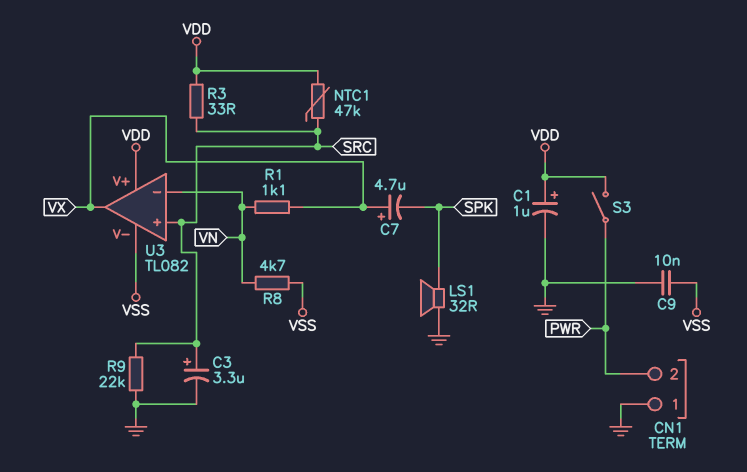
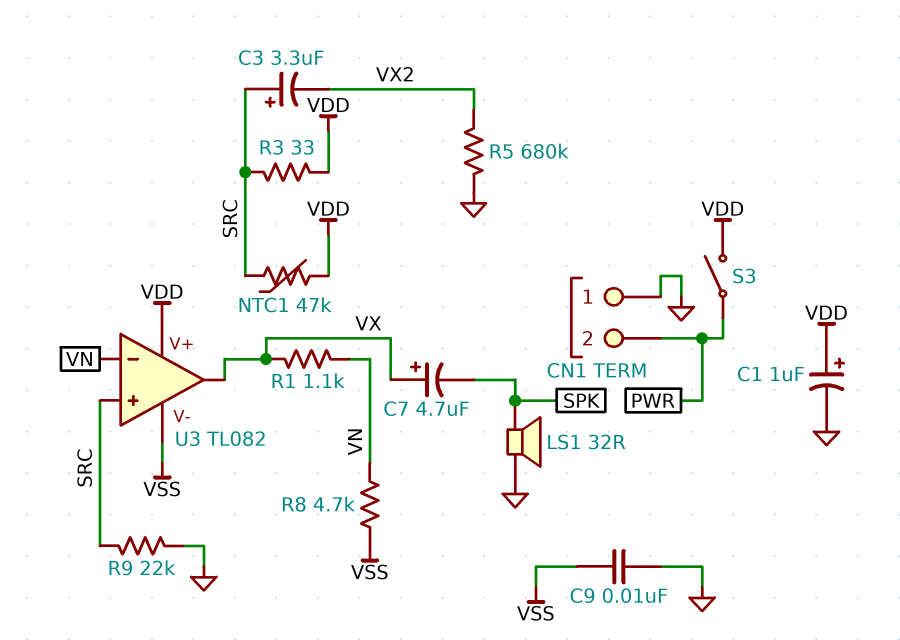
C3: 3.3uF (plus SRC, minus GND) -> 3.3uF (plus SRC, minus VX2)
R5: none -> 680k (GND, VX2)

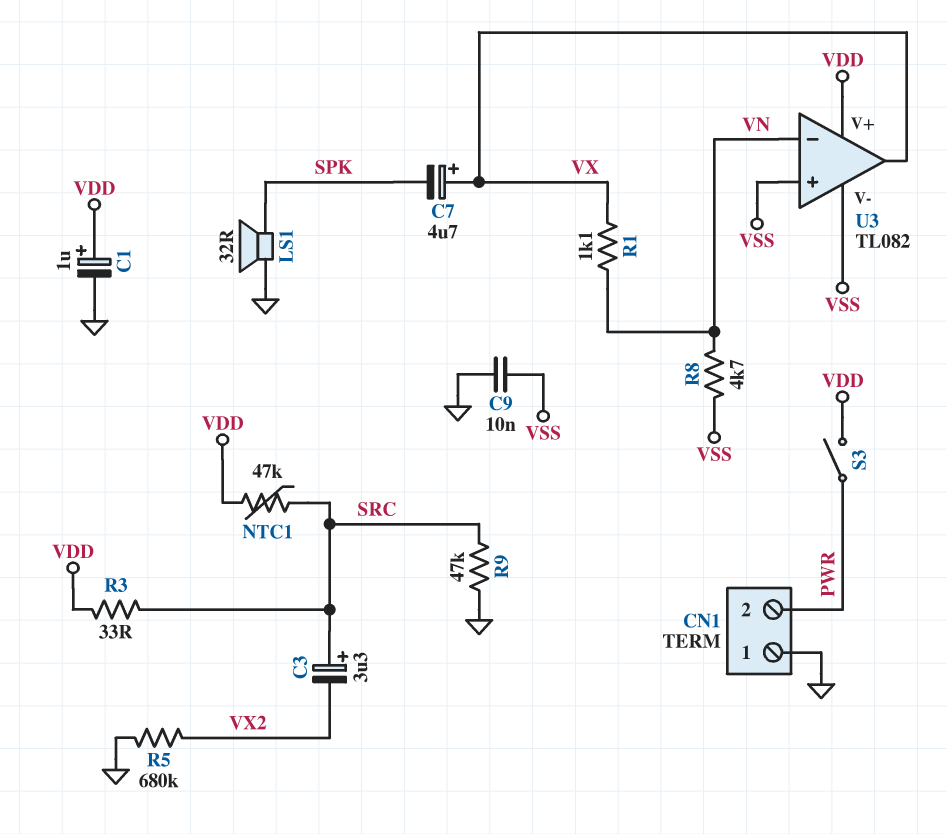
R9: 22k (GND, SRC) -> 47k (GND, SRC)
U3 pin in+: SRC -> VSS

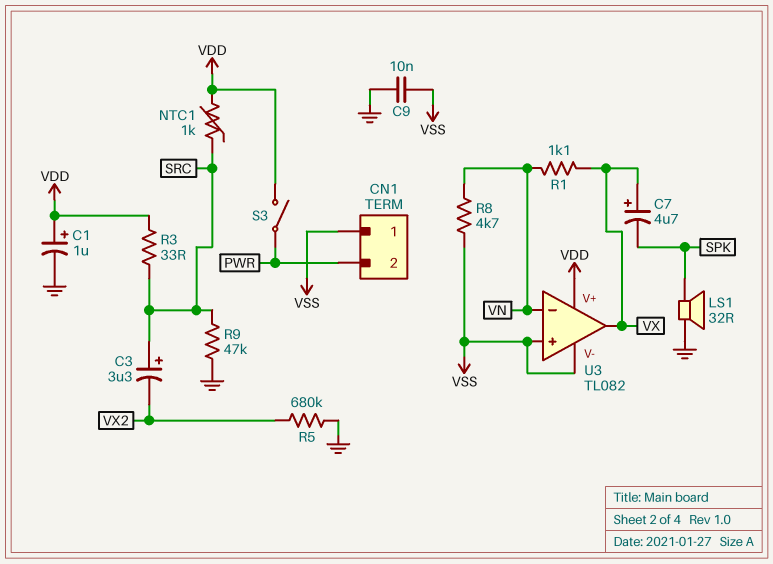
CN1 pin 1: GND -> VSS
NTC1: 47k (SRC, VDD) -> 1k (SRC, VDD)

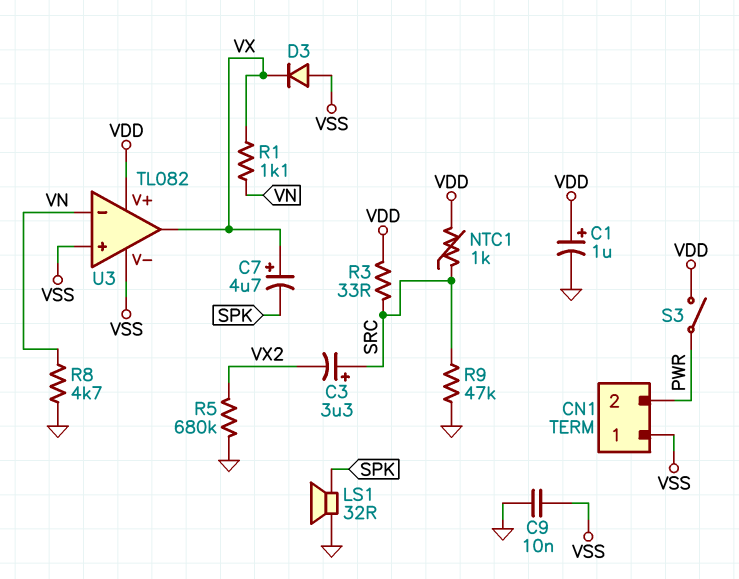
D3: none -> diode (A VSS, K VX)
R8: 4.7k (VN, VSS) -> 4.7k (GND, VN)

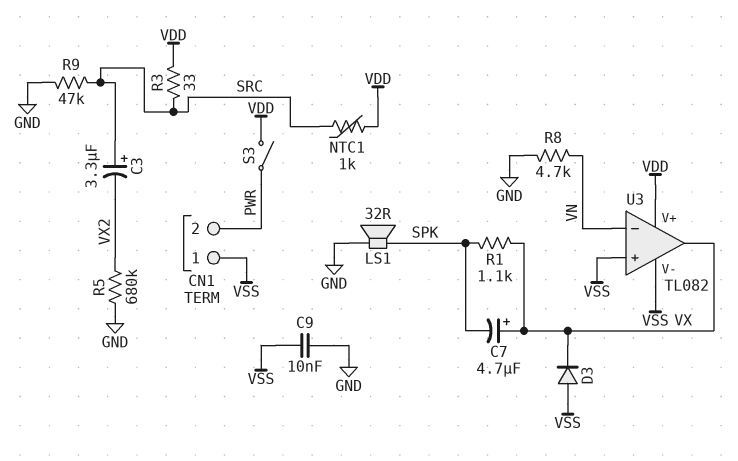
C1: 1uF (plus VDD, minus GND) -> none
R1: 1.1k (VN, VX) -> 1.1k (SPK, VX)

